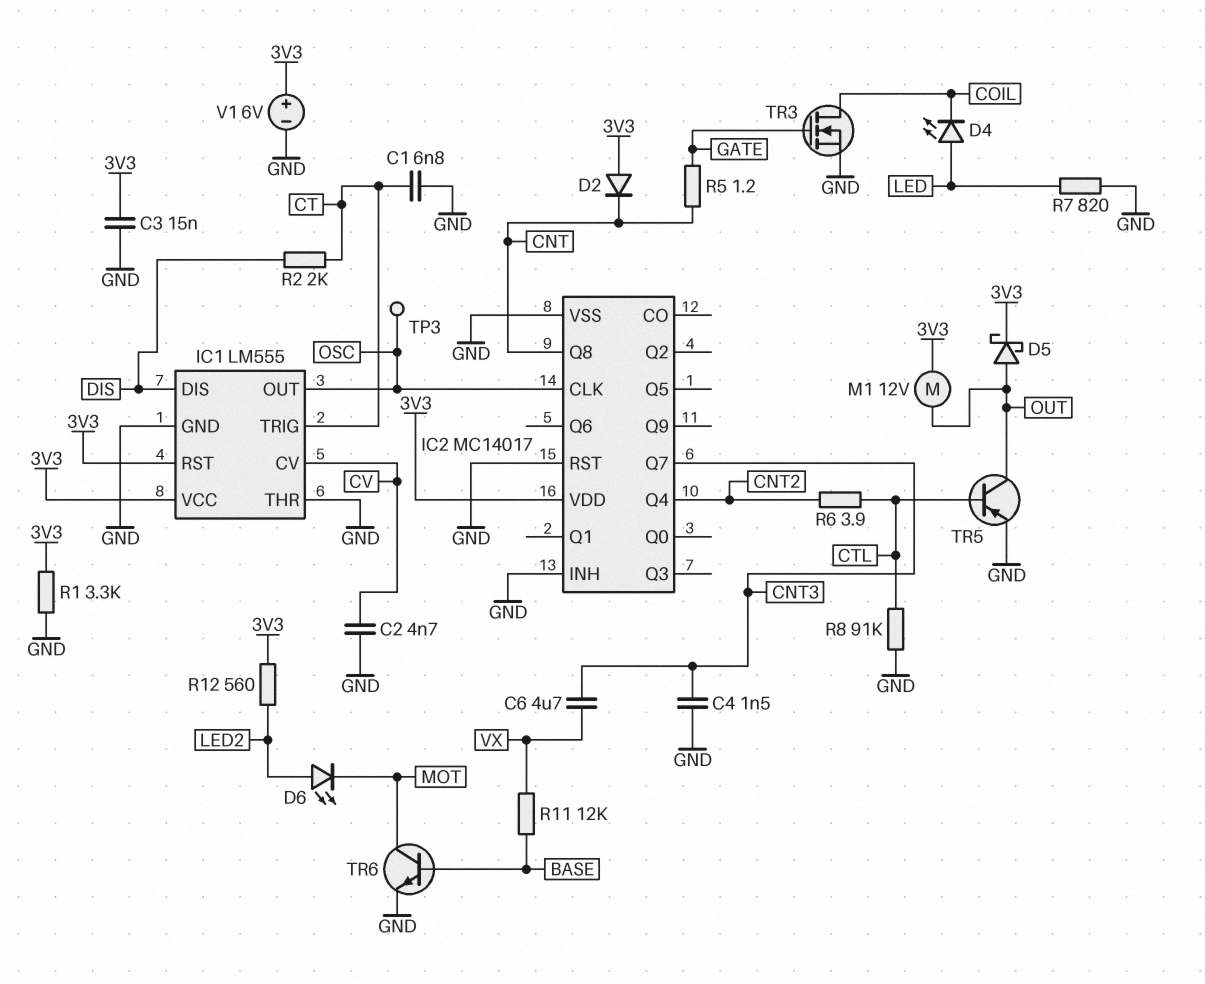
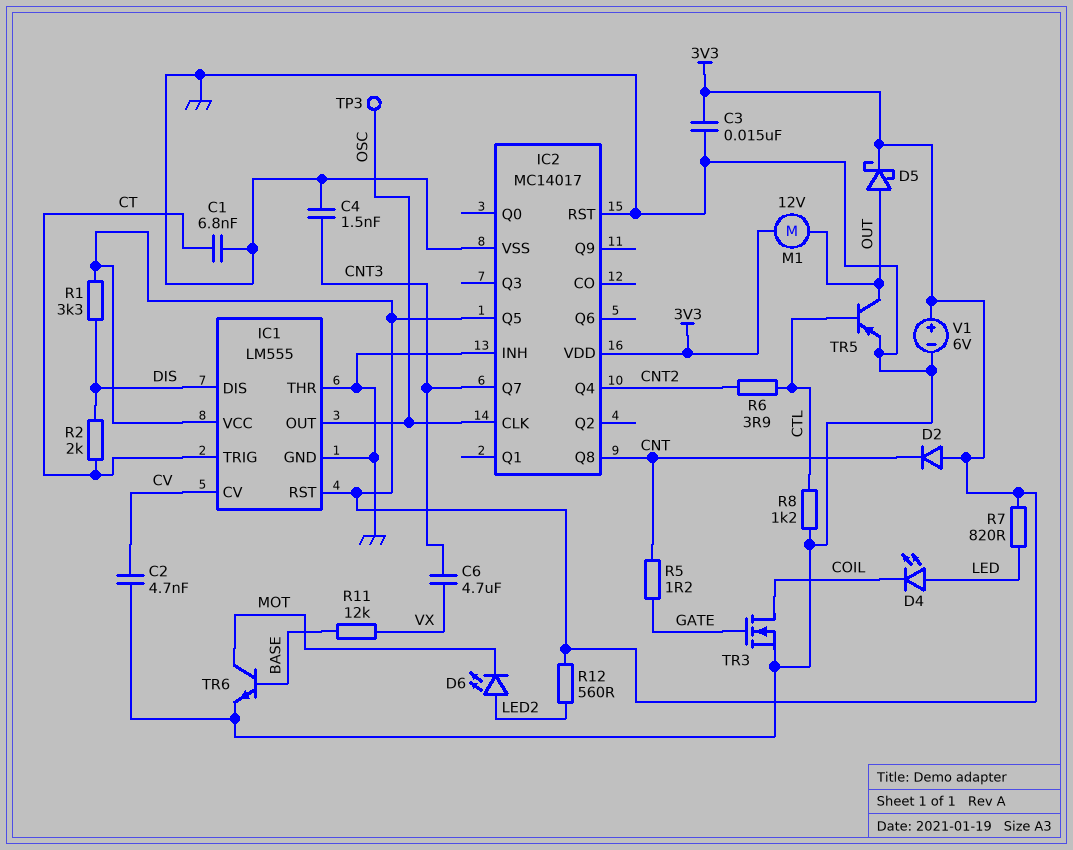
IC2 pin Q5: none -> 3V3
R1: 3.3k (3V3, GND) -> 3.3k (3V3, DIS)
R7: 820 (GND, LED) -> 820 (3V3, LED)
R8: 91k (CTL, GND) -> 1.2k (CTL, GND)

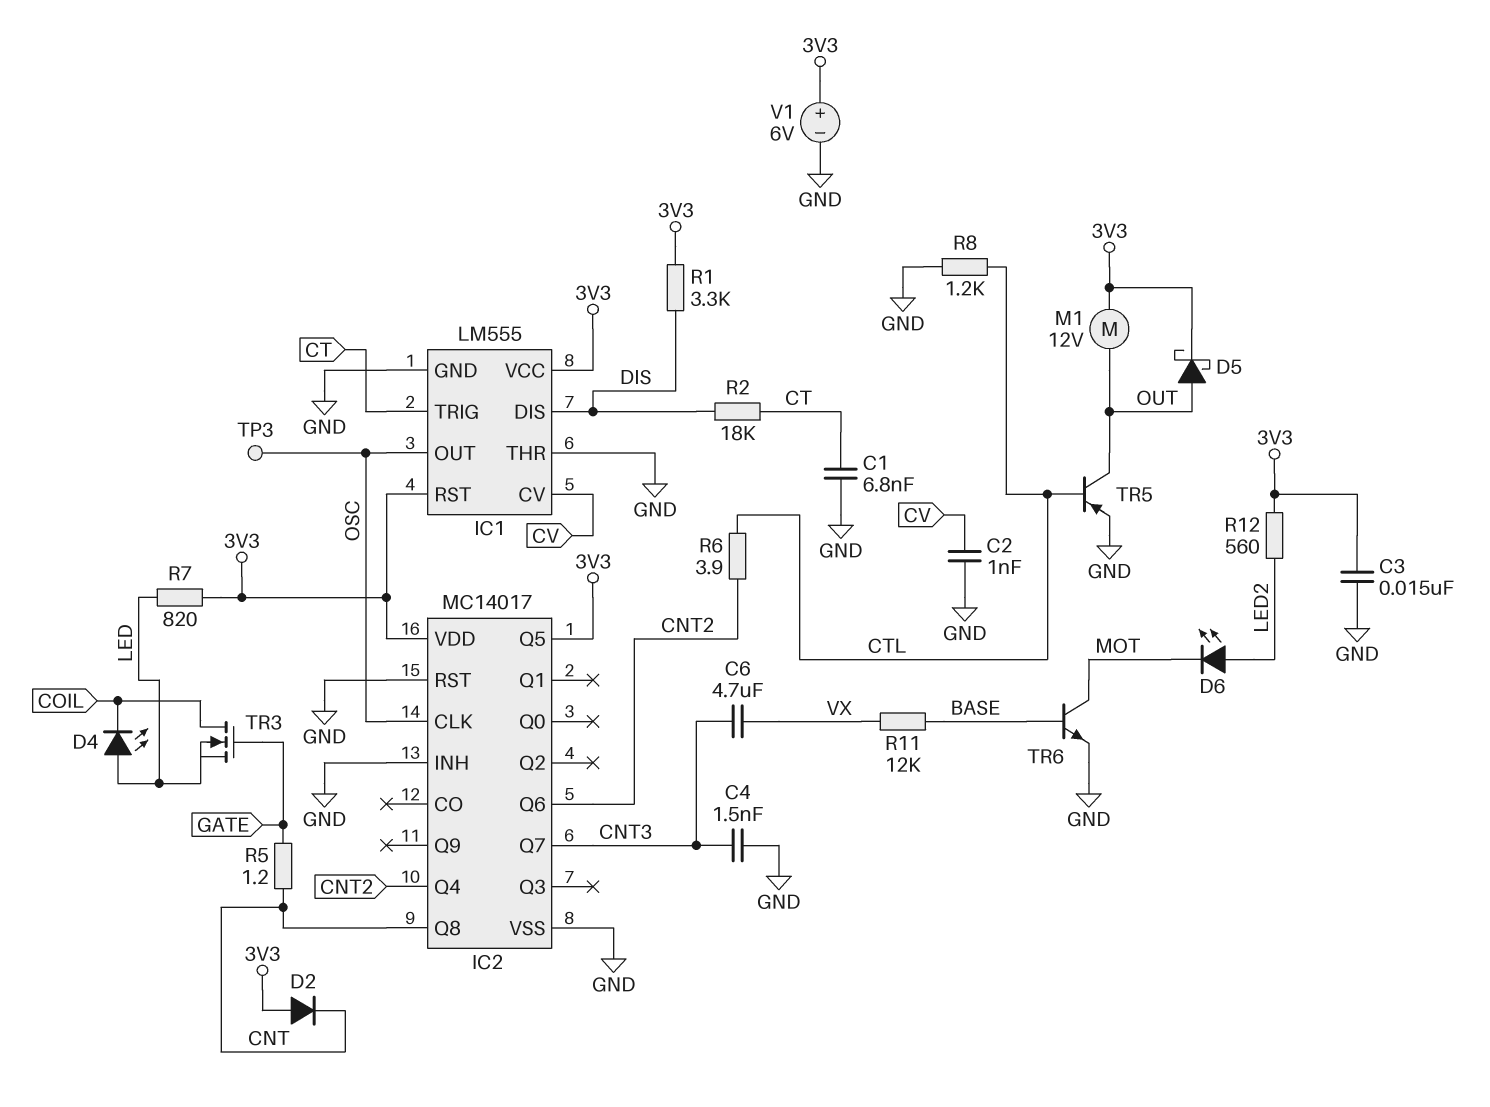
C2: 4.7nF (CV, GND) -> 1nF (CV, GND)
IC2 pin Q6: none -> CNT2
R2: 2k (CT, DIS) -> 18k (CT, DIS)
TR3: NMOS (G GATE, D COIL, S GND) -> NMOS (G GATE, D COIL, S LED)

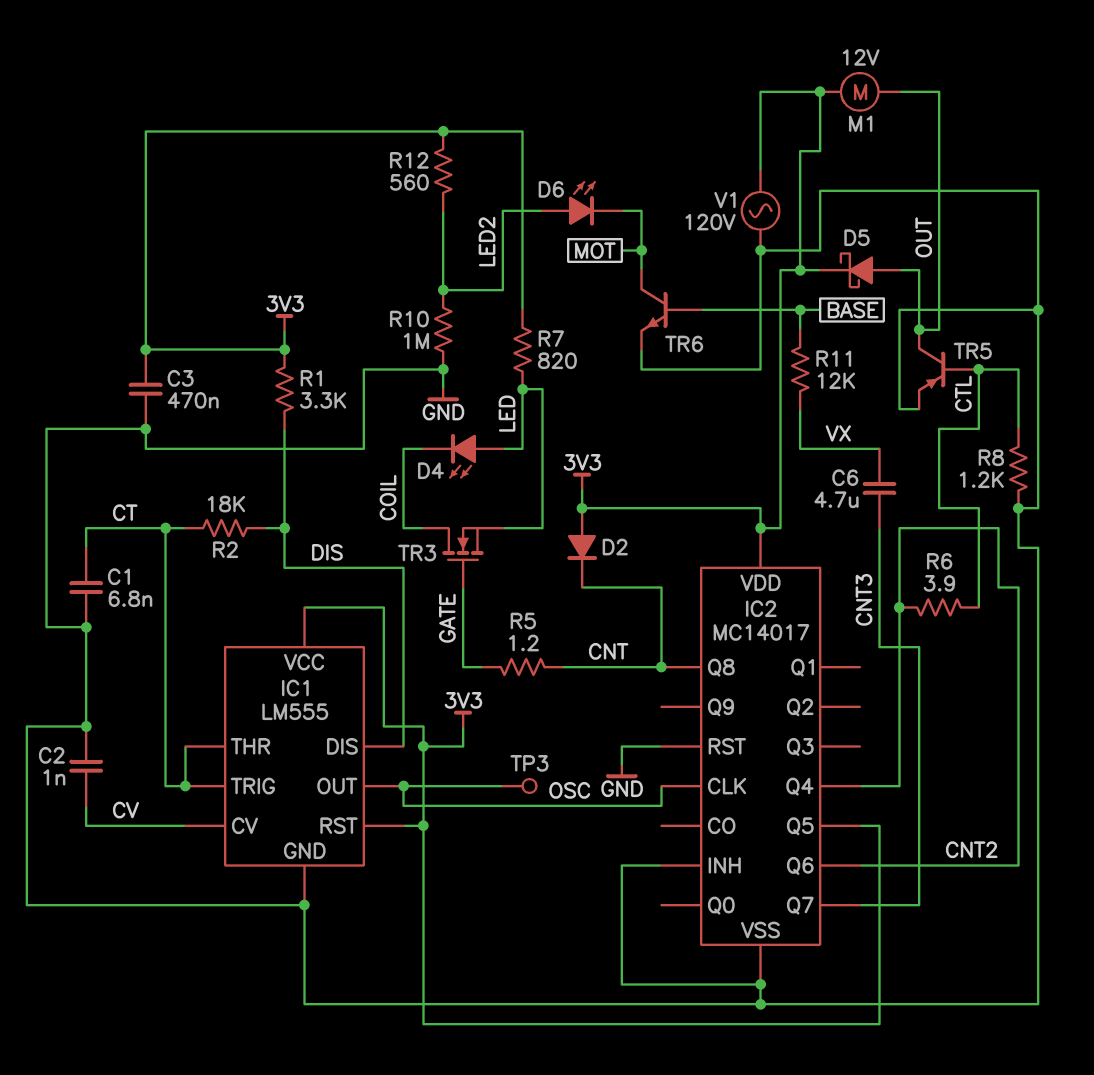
C3: 15nF (3V3, GND) -> 470nF (3V3, GND)
C4: 1.5nF (CNT3, GND) -> none
IC1 pin THR: GND -> CT
R10: none -> 1M (GND, LED2)
V1: 6V (plus 3V3, minus GND) -> AC 120V (3V3, GND)

